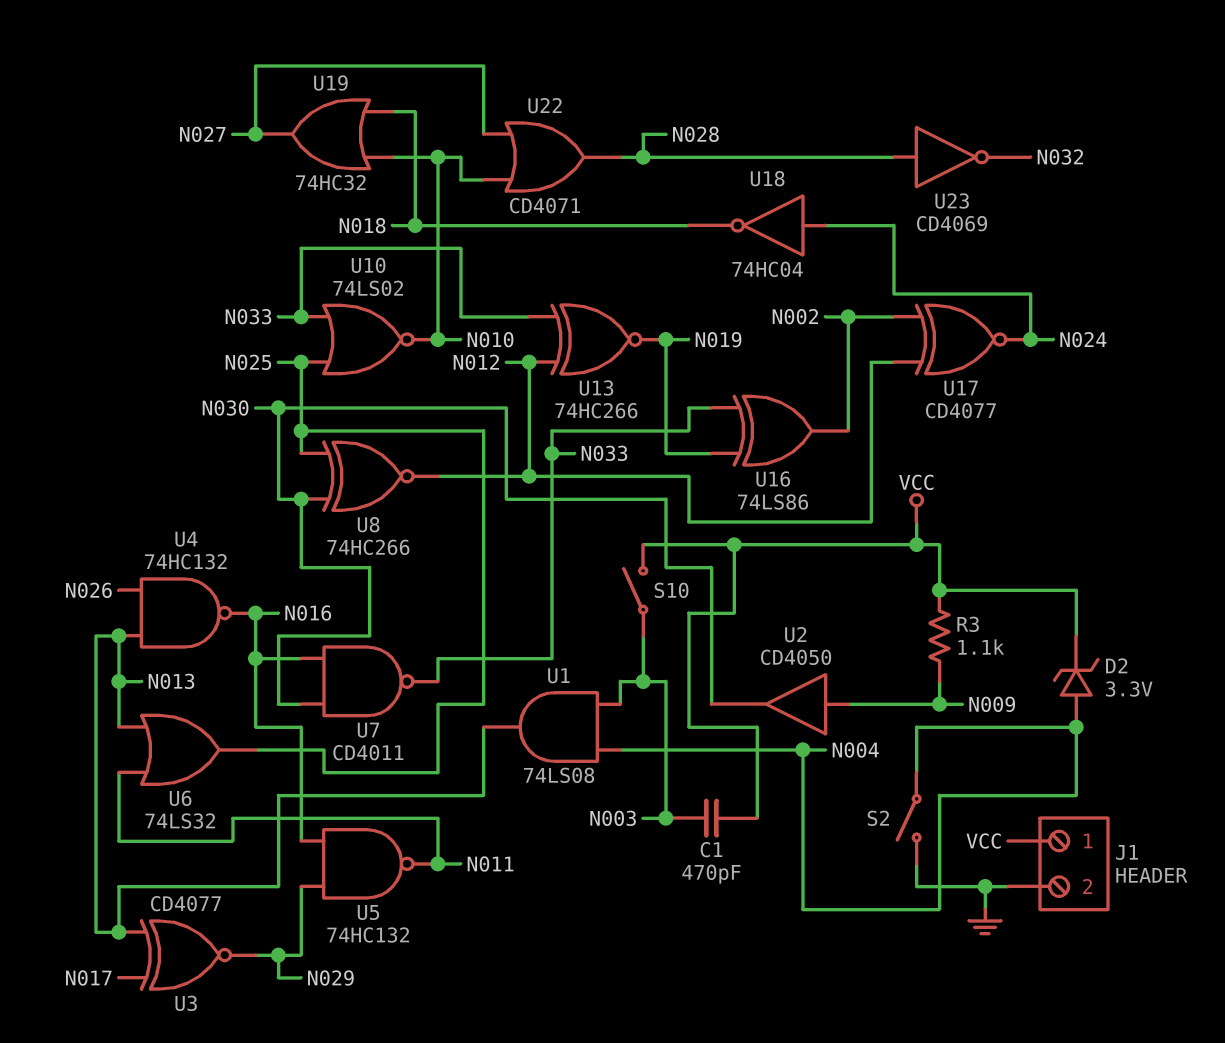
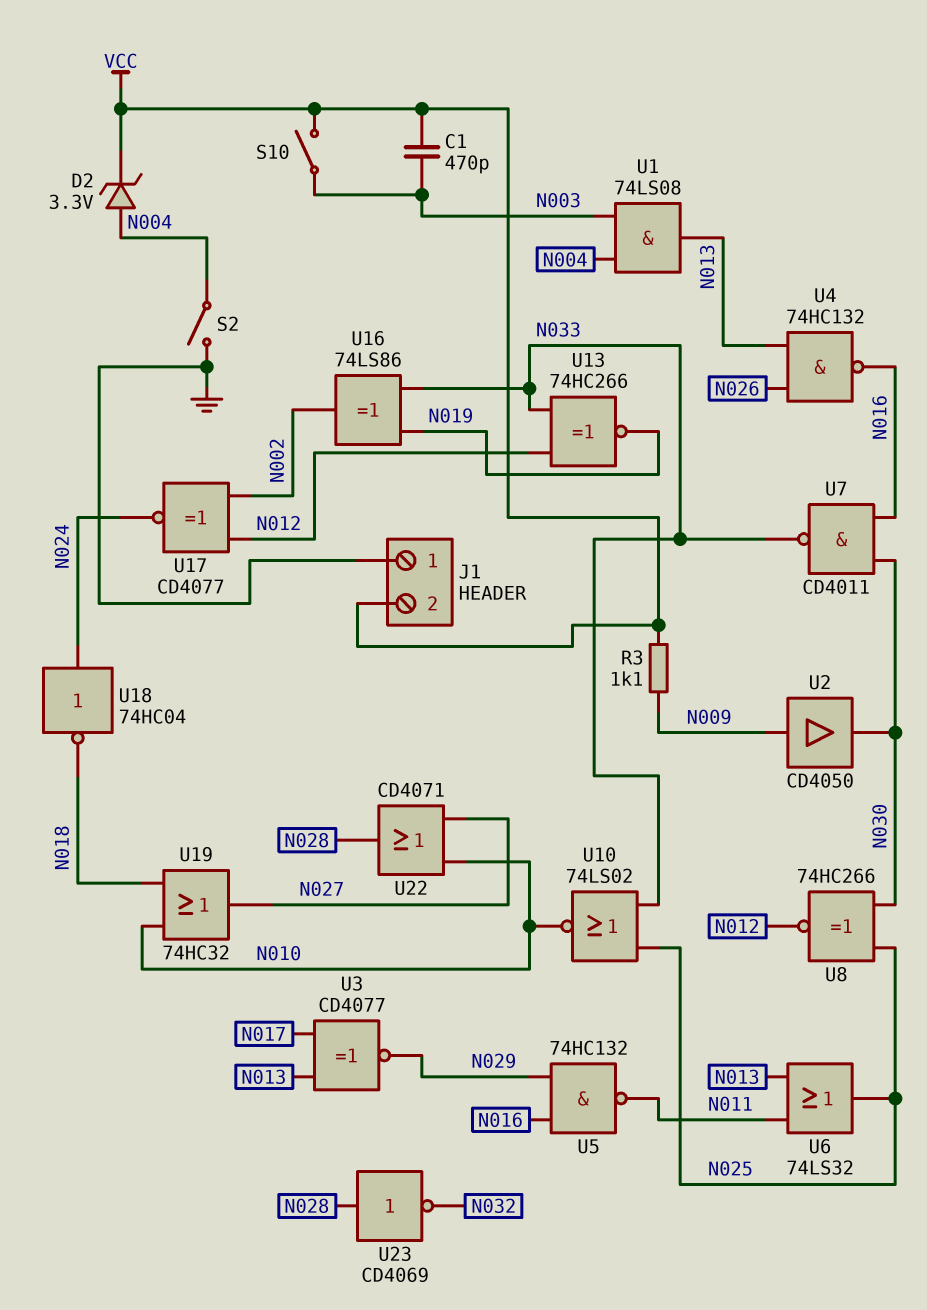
J1 pin 1: VCC -> GND
J1 pin 2: GND -> VCC

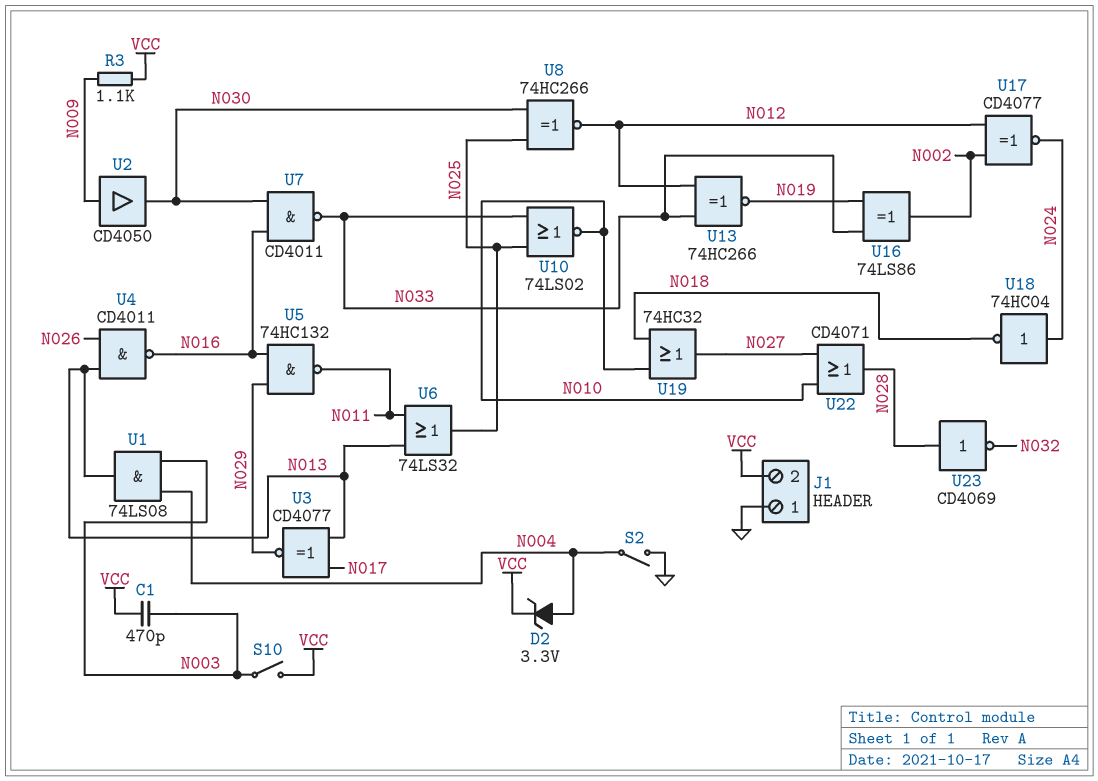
U4: NAND 74HC132 (in N013, in N026, out N016) -> NAND CD4011 (in N013, in N026, out N016)

